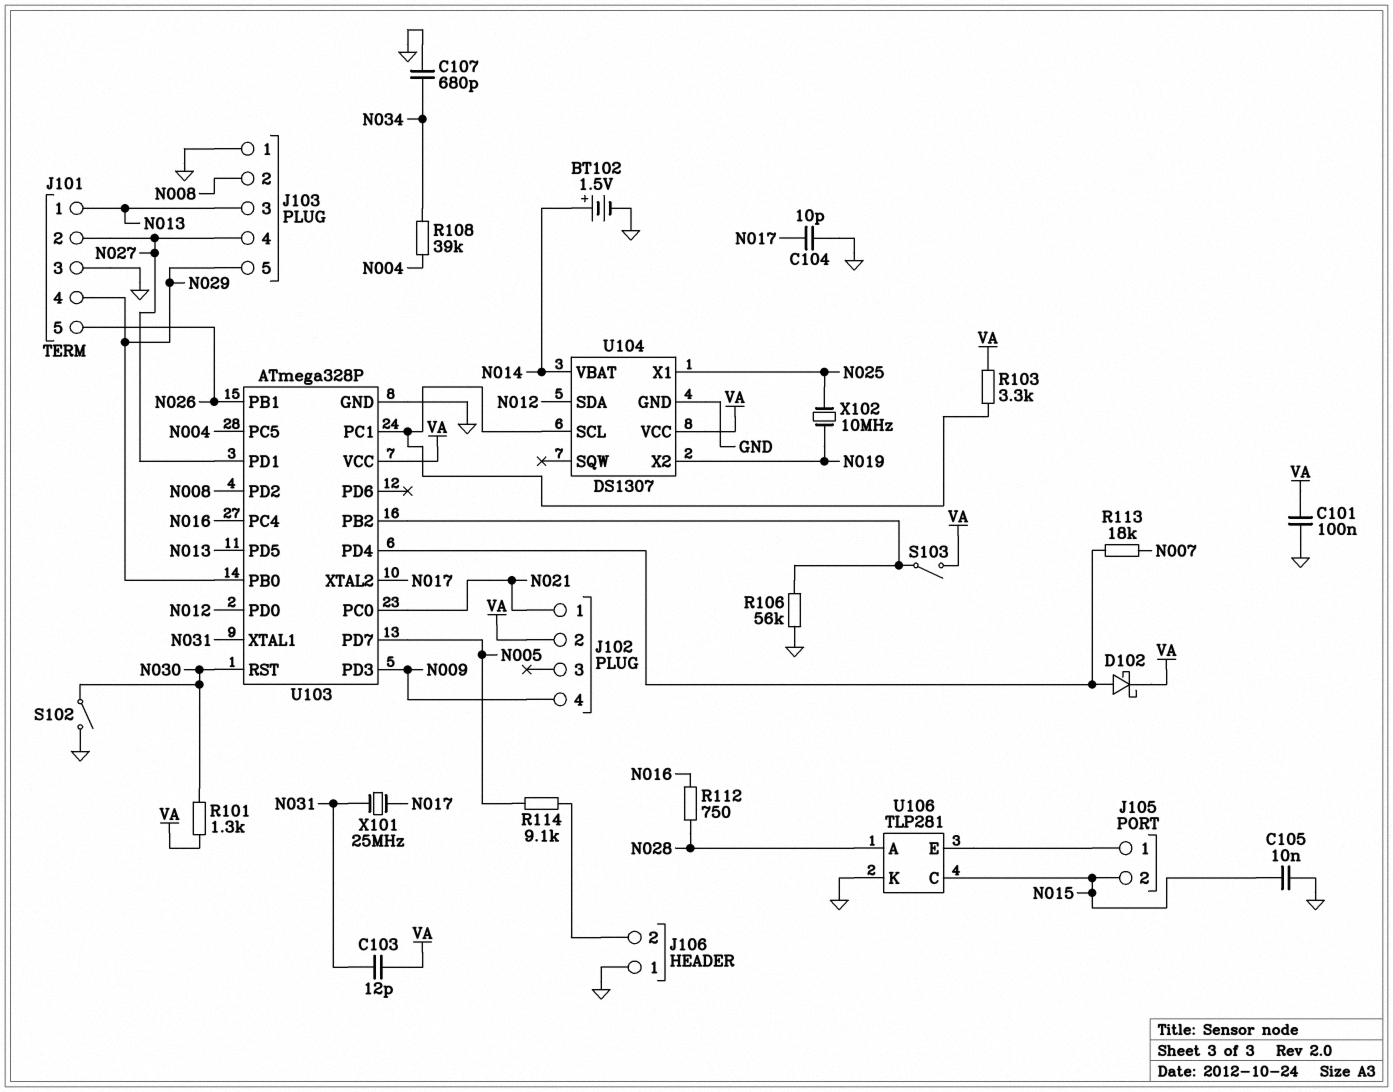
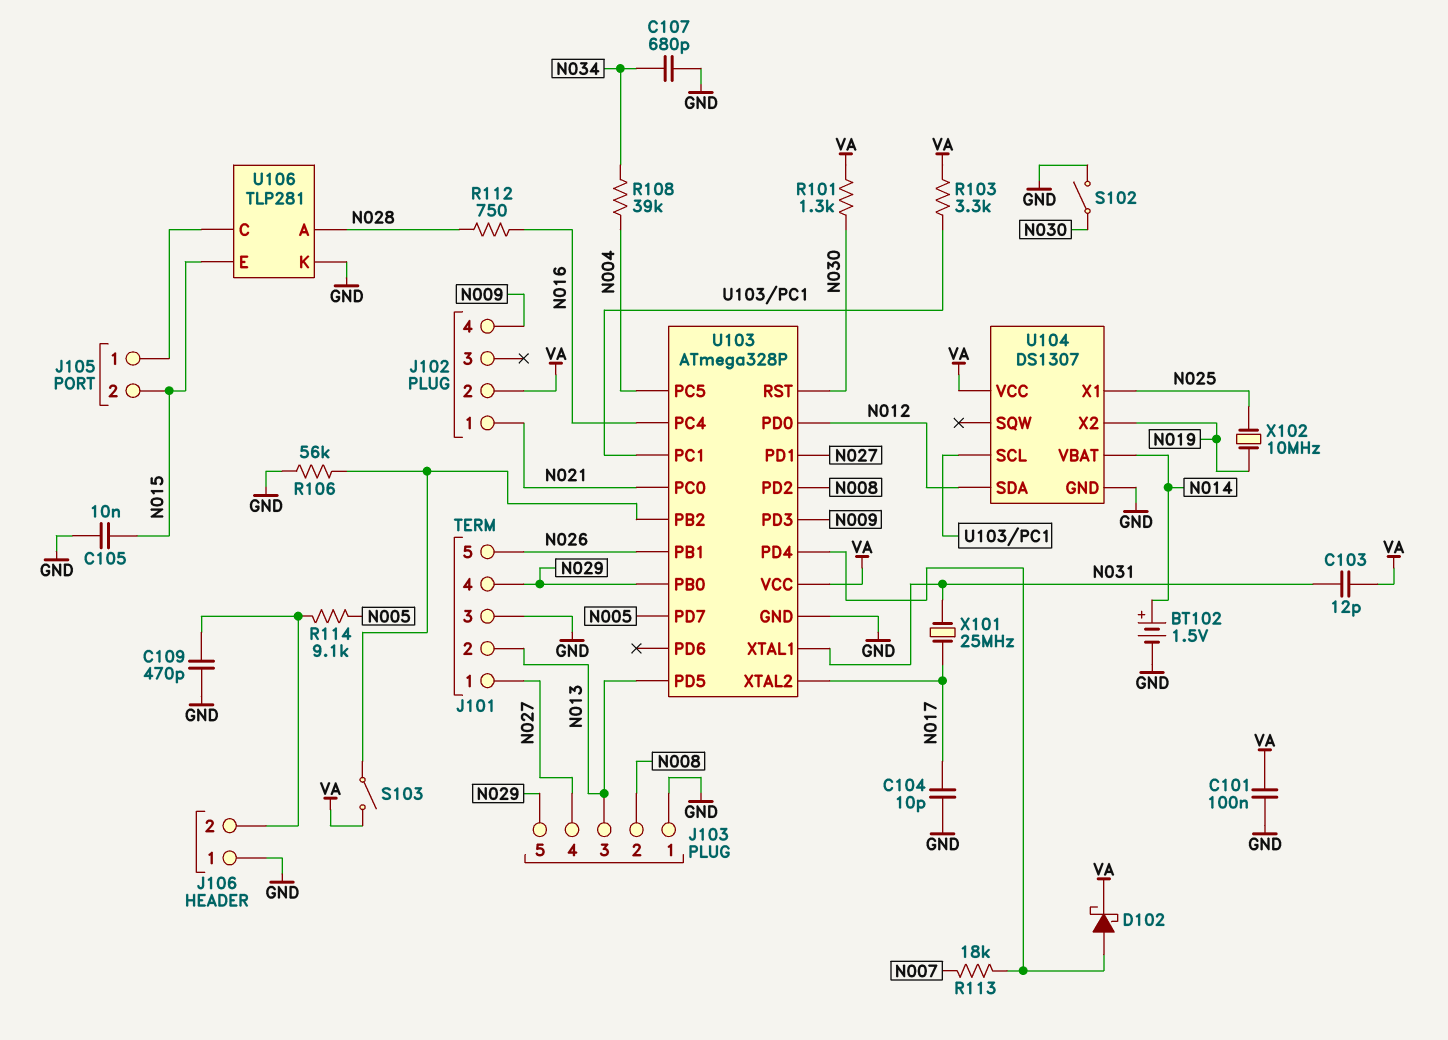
C109: none -> 470pF (GND, J106/2)
J101 pin 1: N013 -> N027
J101 pin 2: N027 -> N013
U106 pin C: N015 -> J105/1
U106 pin E: J105/1 -> N015

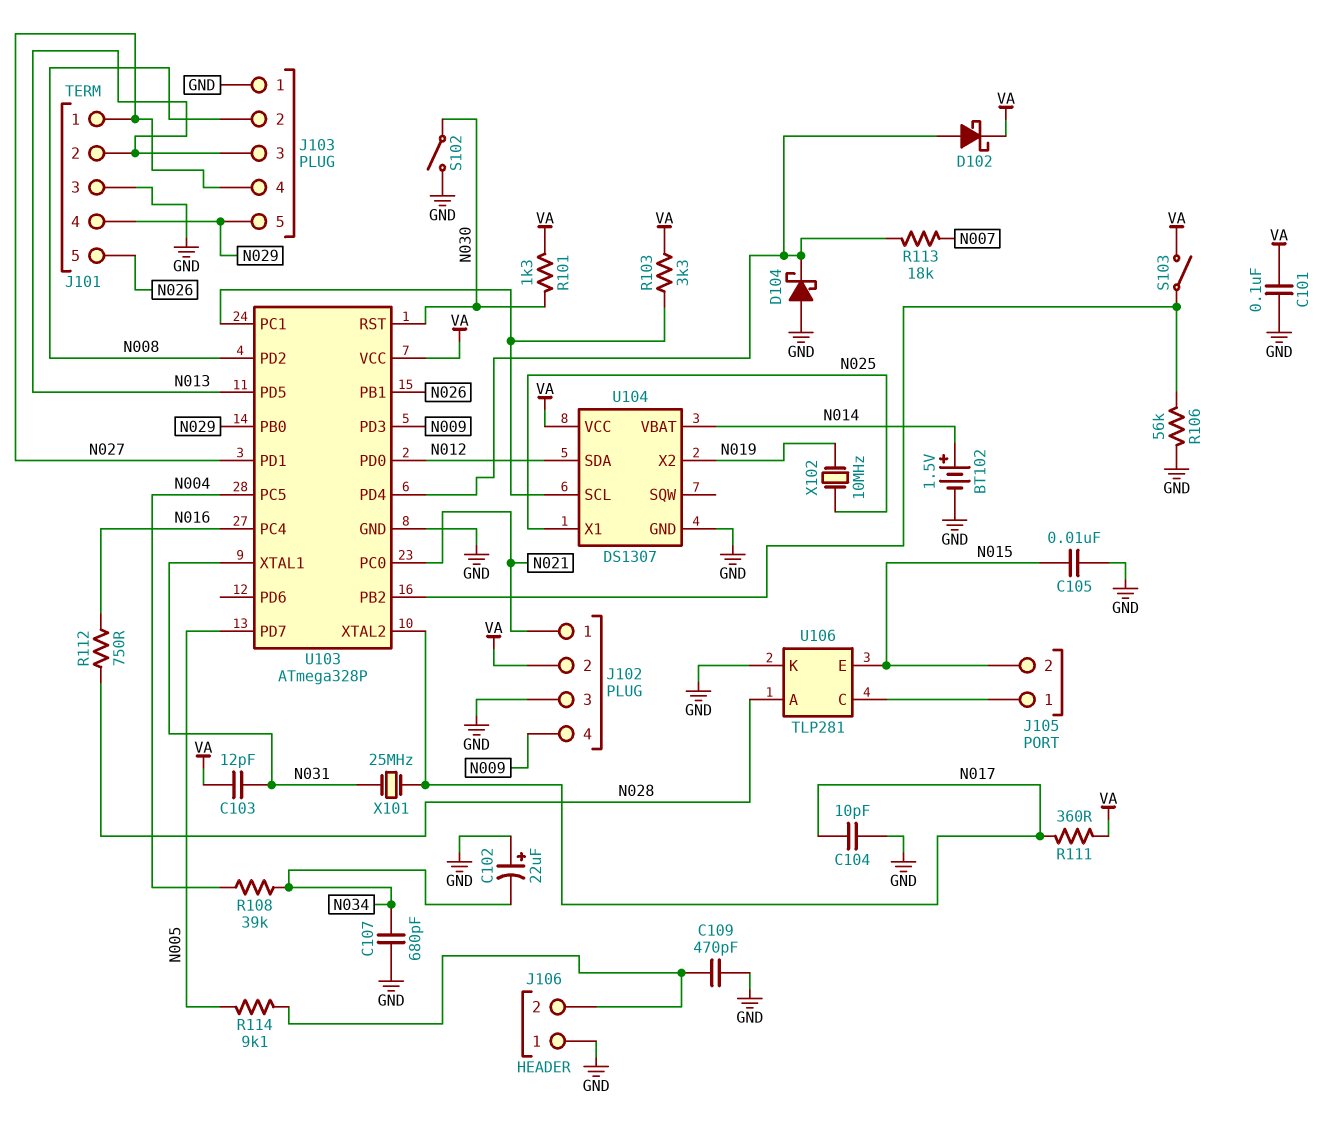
C102: none -> 22uF (plus GND, minus N034)
D104: none -> schottky (A GND, K U103/PD4)
J102 pin 3: none -> GND
R111: none -> 360 (N017, VA)

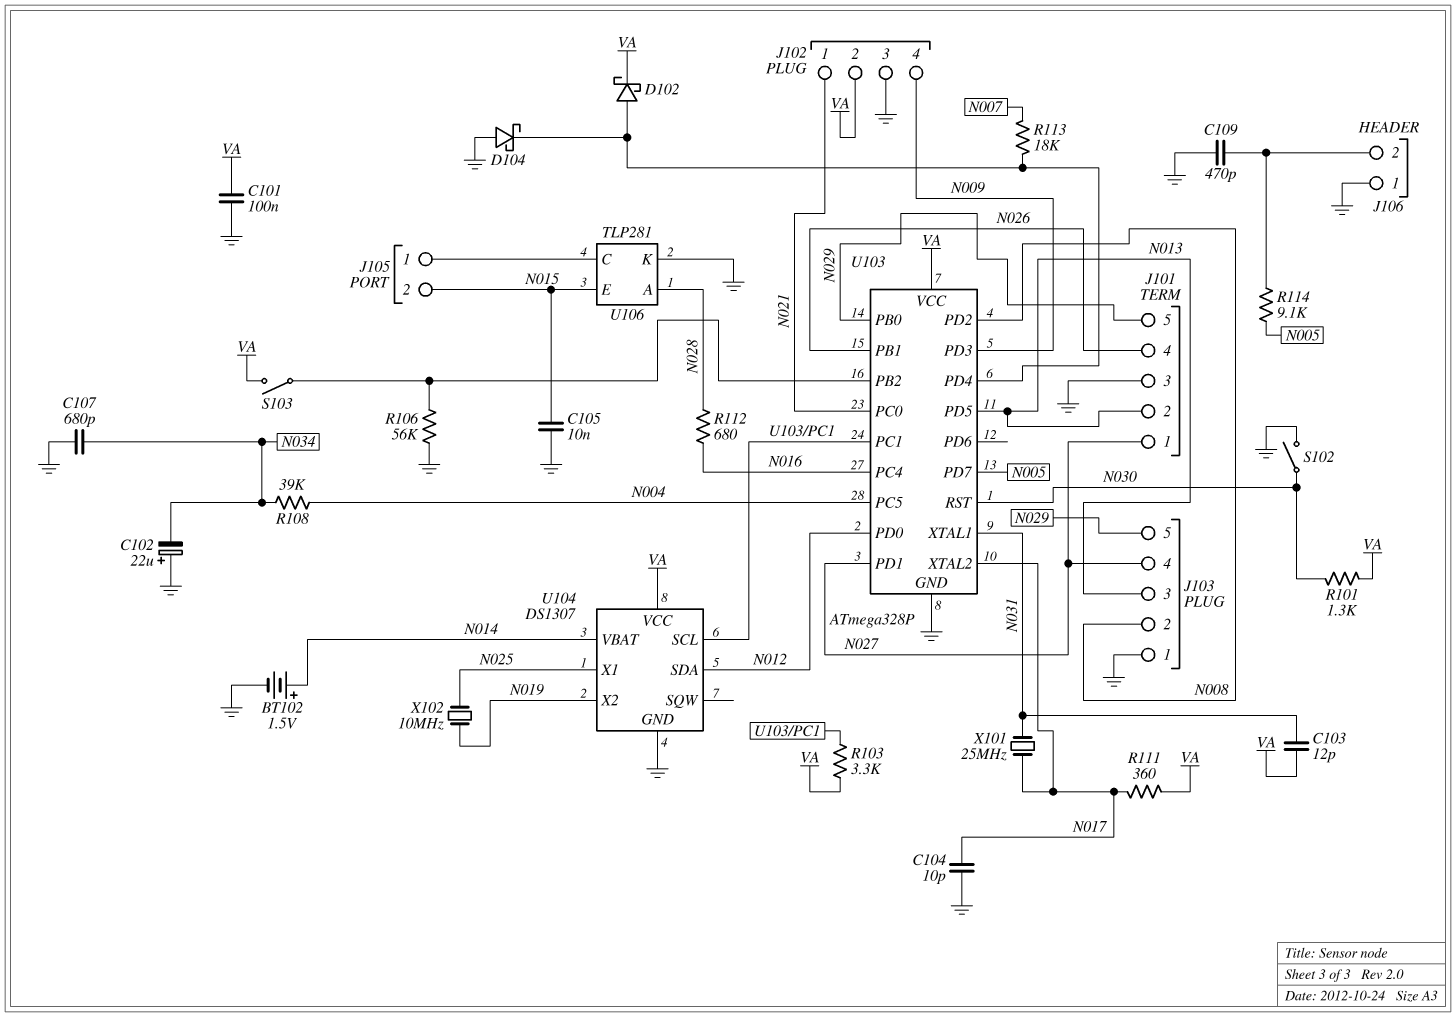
J101 pin 4: N029 -> N026
J101 pin 5: N026 -> N029
R112: 750 (N016, N028) -> 680 (N016, N028)

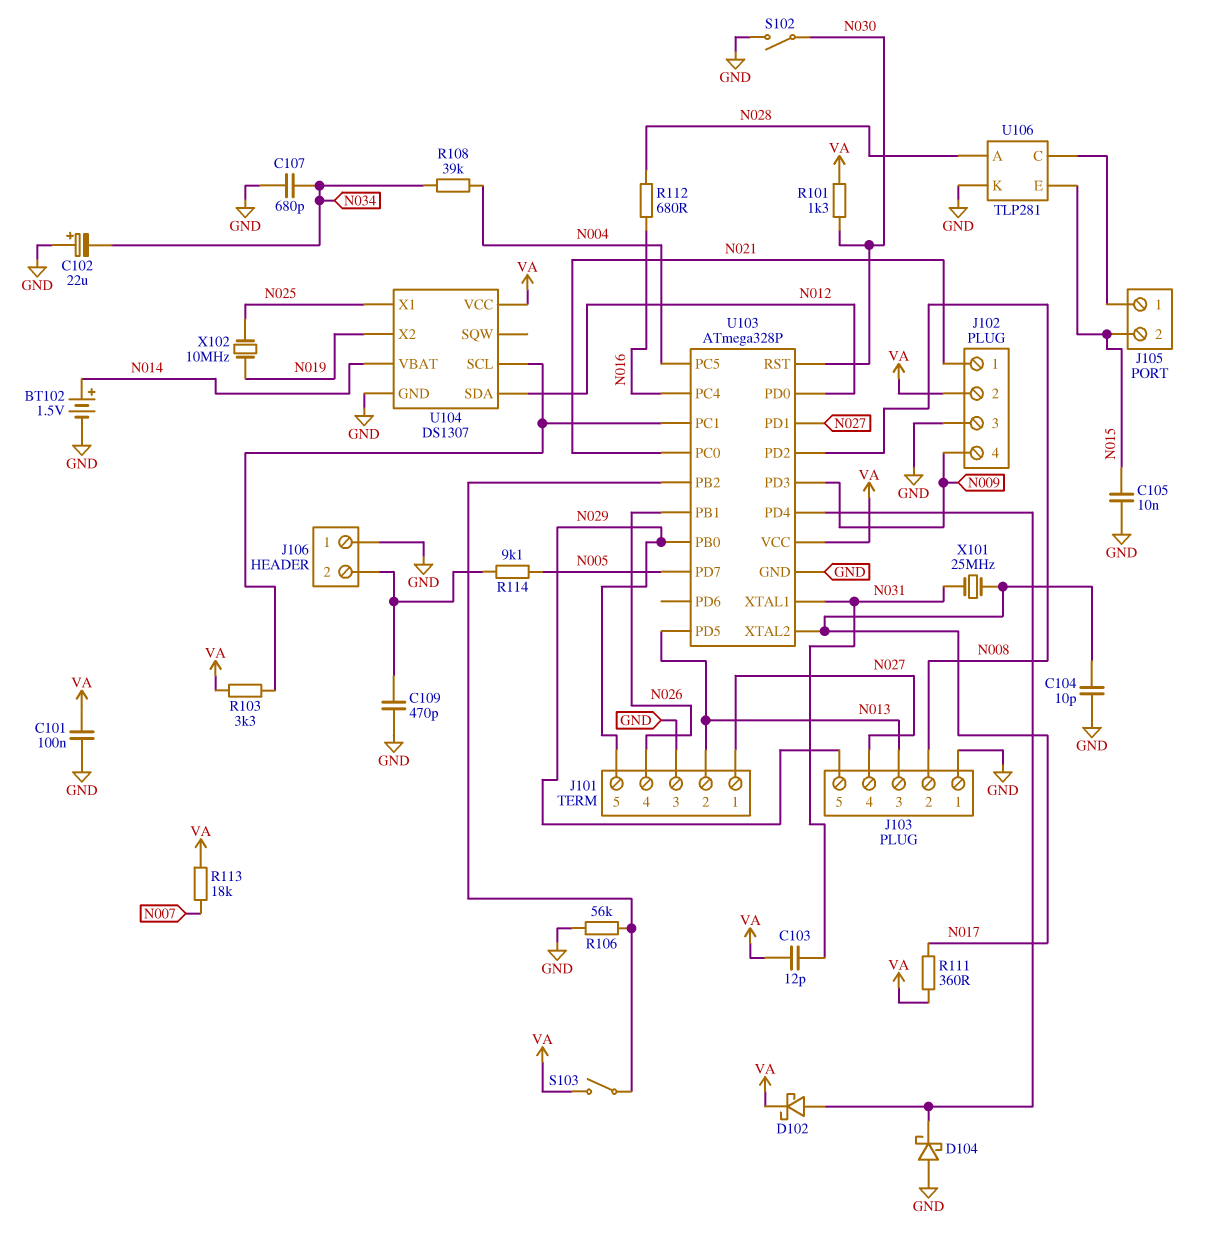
R113: 18k (N007, U103/PD4) -> 18k (N007, VA)

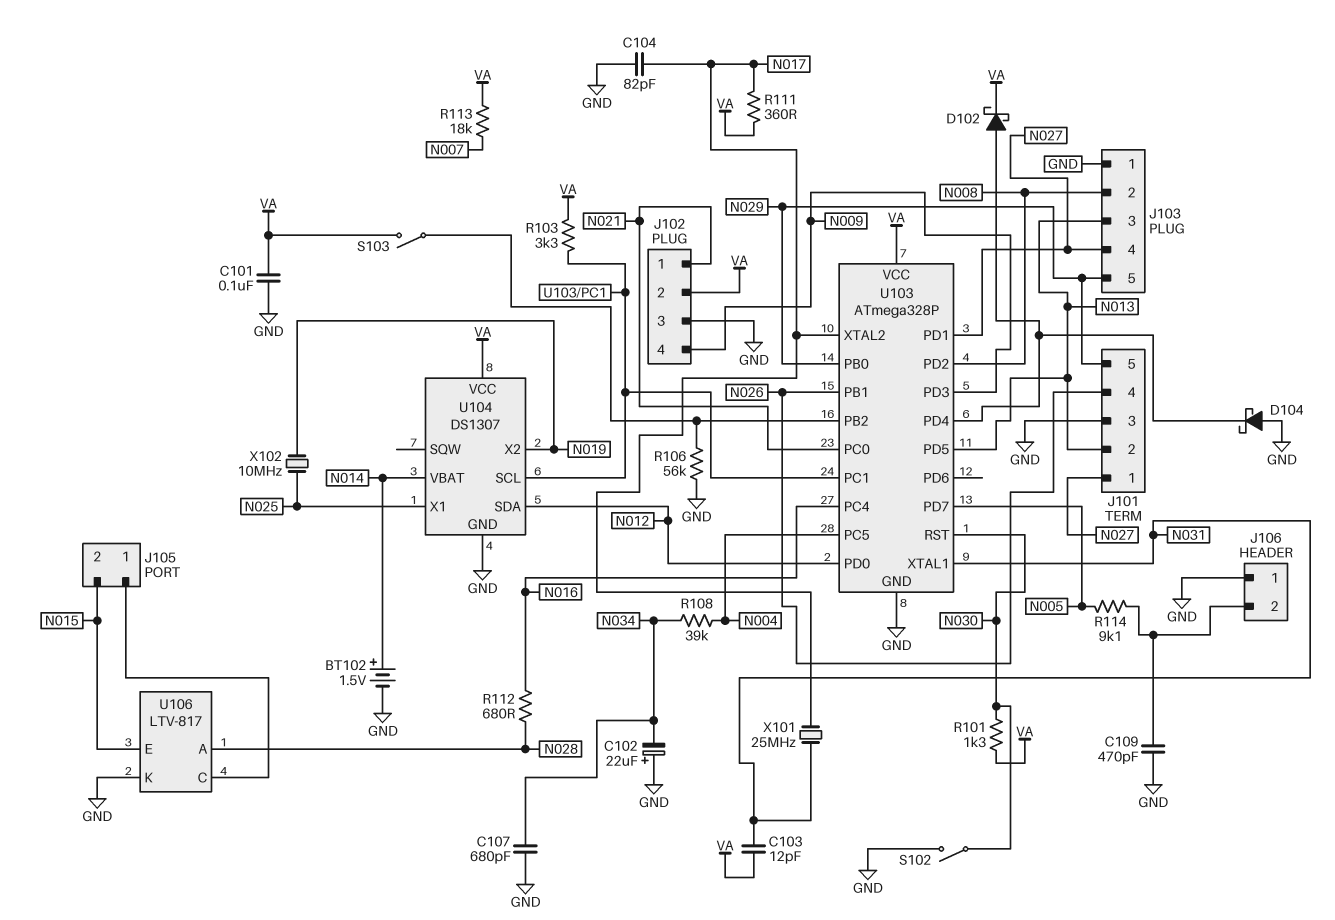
C104: 10pF (GND, N017) -> 82pF (GND, N017)
C105: 10nF (GND, N015) -> none
U106: TLP281 -> LTV-817

